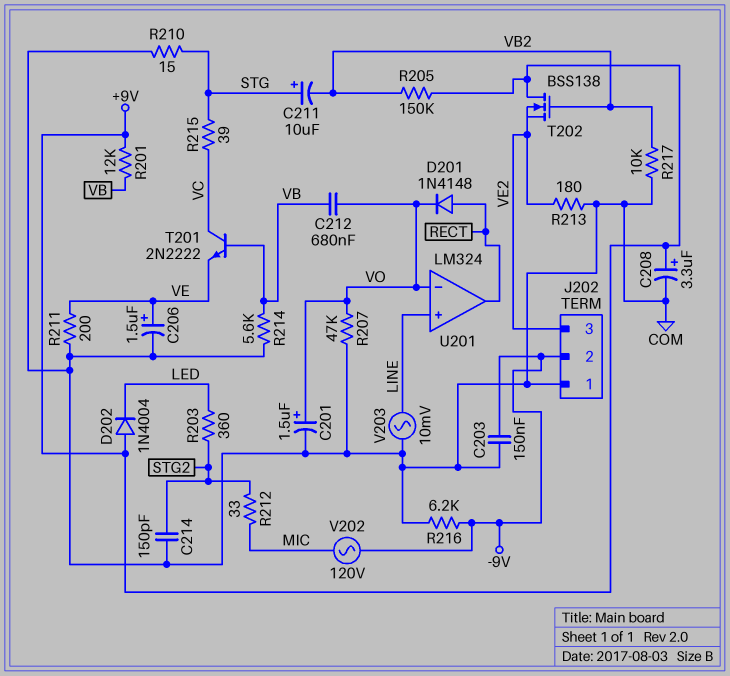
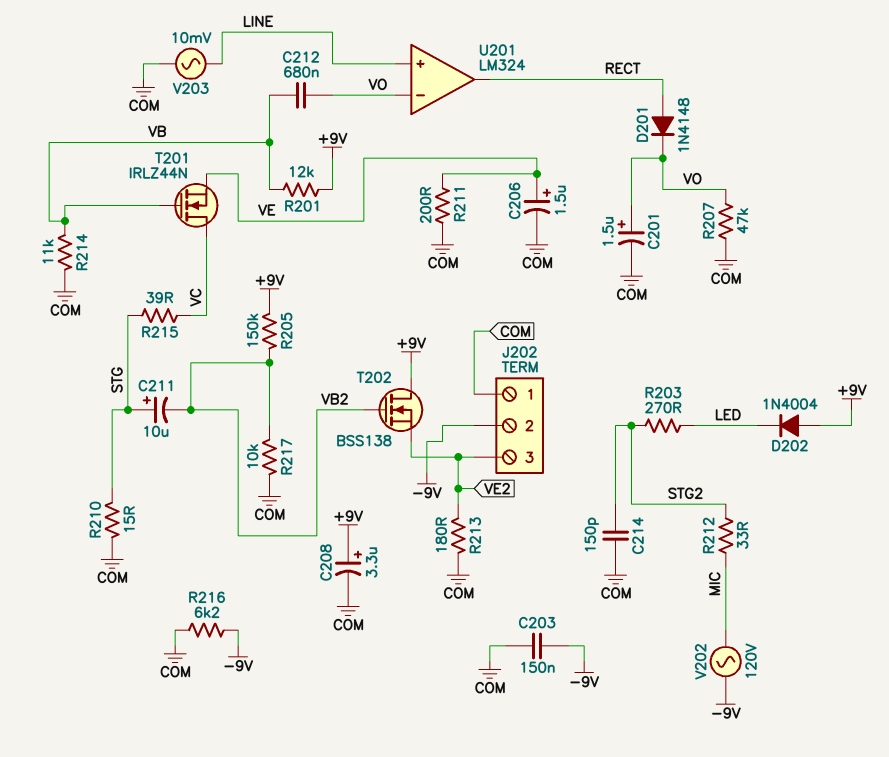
R203: 360 (LED, STG2) -> 270 (LED, STG2)
R214: 5.6k (COM, VB) -> 11k (COM, VB)
T201: NPN 2N2222 (B VB, C VC, E VE) -> NMOS IRLZ44N (G VB, D VC, S VE)

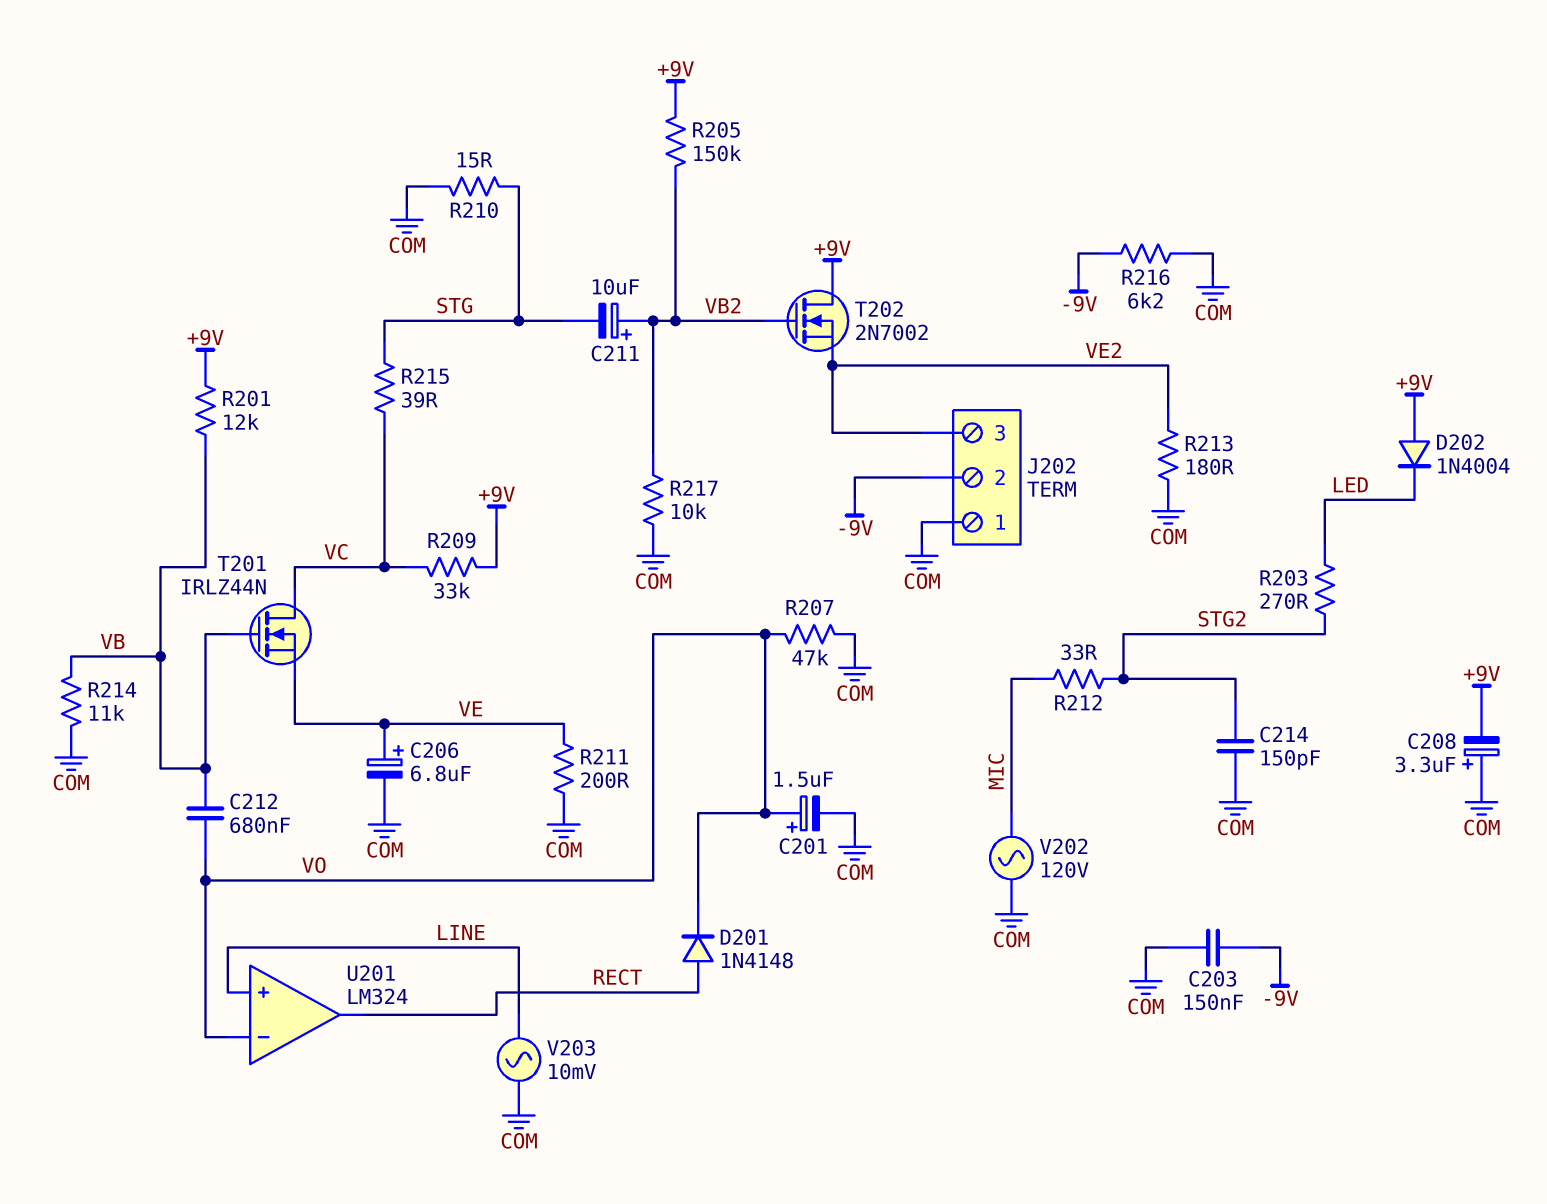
C206: 1.5uF (plus VE, minus COM) -> 6.8uF (plus VE, minus COM)
C208: 3.3uF (plus +9V, minus COM) -> 3.3uF (plus COM, minus +9V)
C211: 10uF (plus STG, minus VB2) -> 10uF (plus VB2, minus STG)
R209: none -> 33k (+9V, VC)
T202: NMOS BSS138 (G VB2, D +9V, S VE2) -> NMOS 2N7002 (G VB2, D +9V, S VE2)
V202: AC 120V (-9V, MIC) -> AC 120V (COM, MIC)

